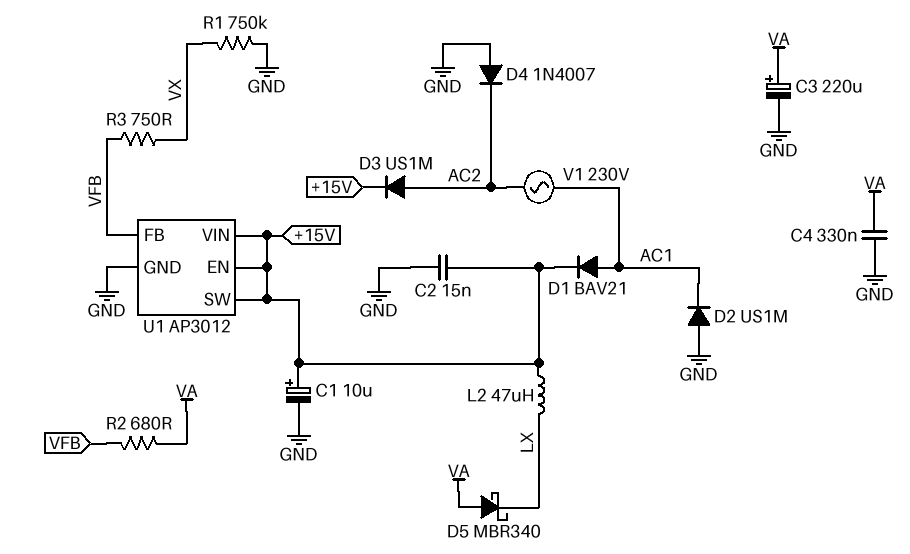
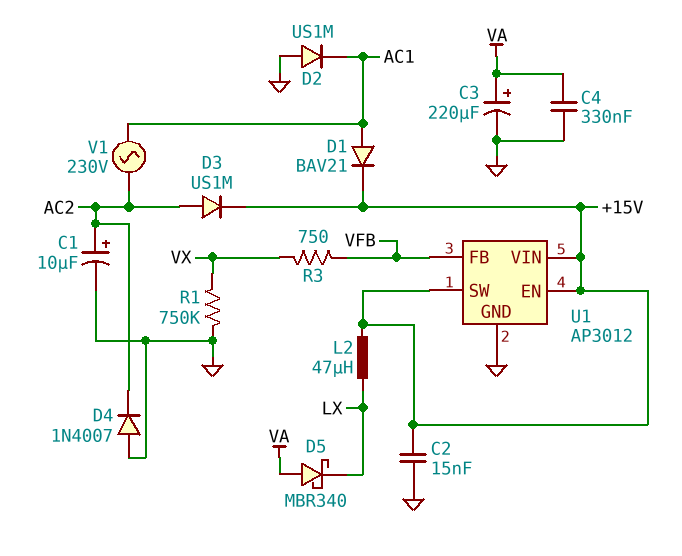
C1: 10uF (plus +15V, minus GND) -> 10uF (plus AC2, minus GND)
R2: 680 (VA, VFB) -> none

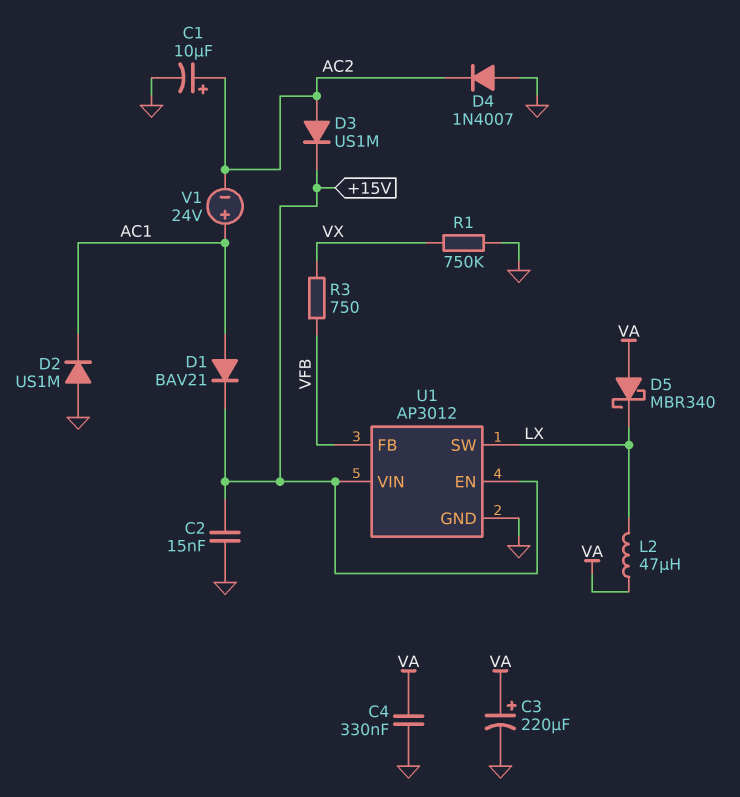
L2: 47uH (+15V, LX) -> 47uH (LX, VA)
U1 pin SW: +15V -> LX
V1: AC 230V (AC1, AC2) -> 24V (plus AC1, minus AC2)

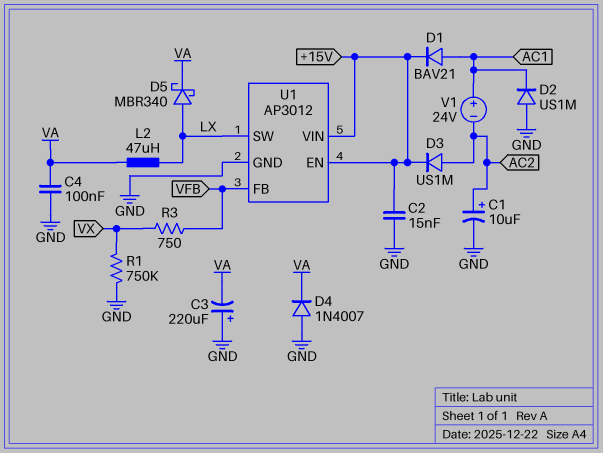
C3: 220uF (plus VA, minus GND) -> 220uF (plus GND, minus VA)
C4: 330nF (GND, VA) -> 100nF (GND, VA)
D4: diode 1N4007 (A GND, K AC2) -> diode 1N4007 (A GND, K VA)
D5: schottky MBR340 (A VA, K LX) -> schottky MBR340 (A LX, K VA)

